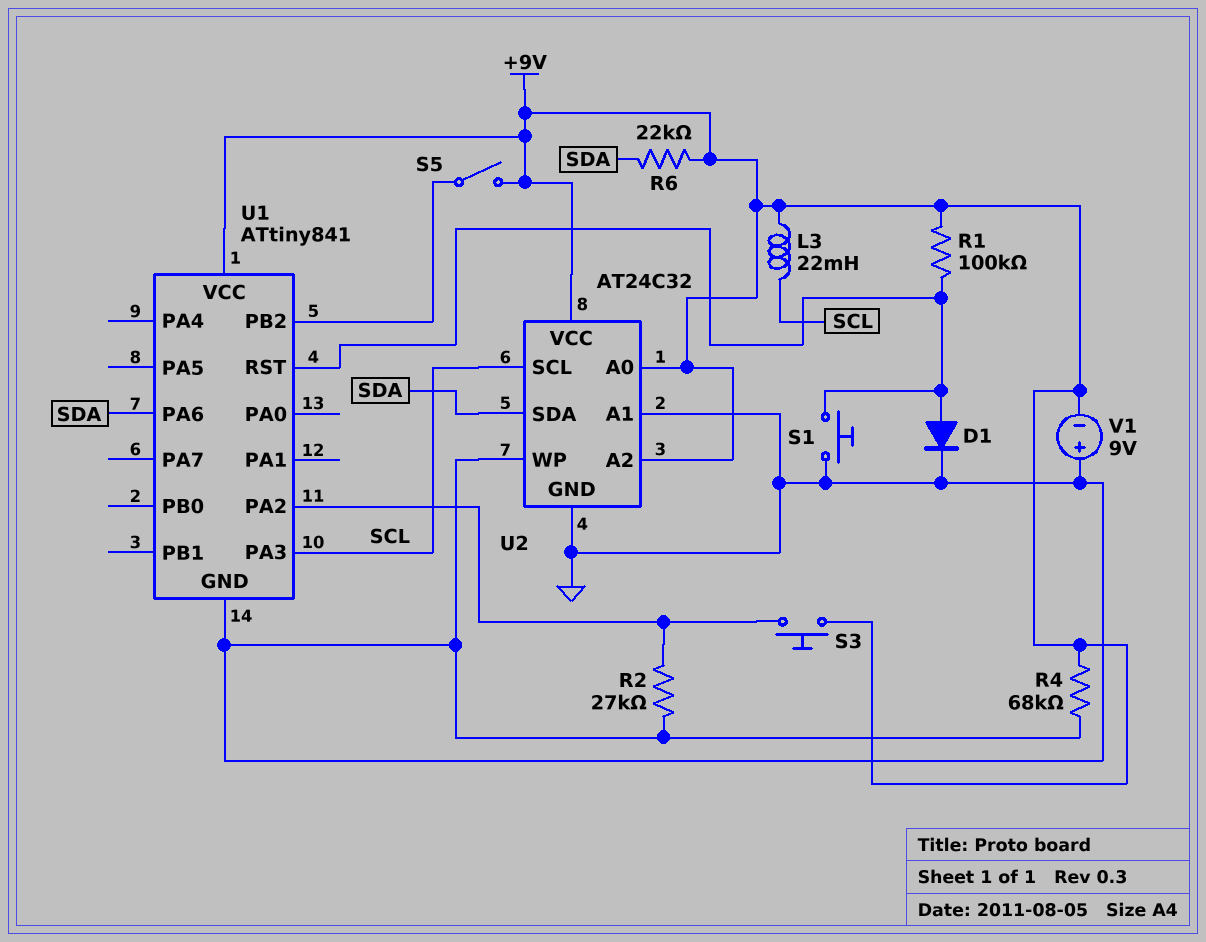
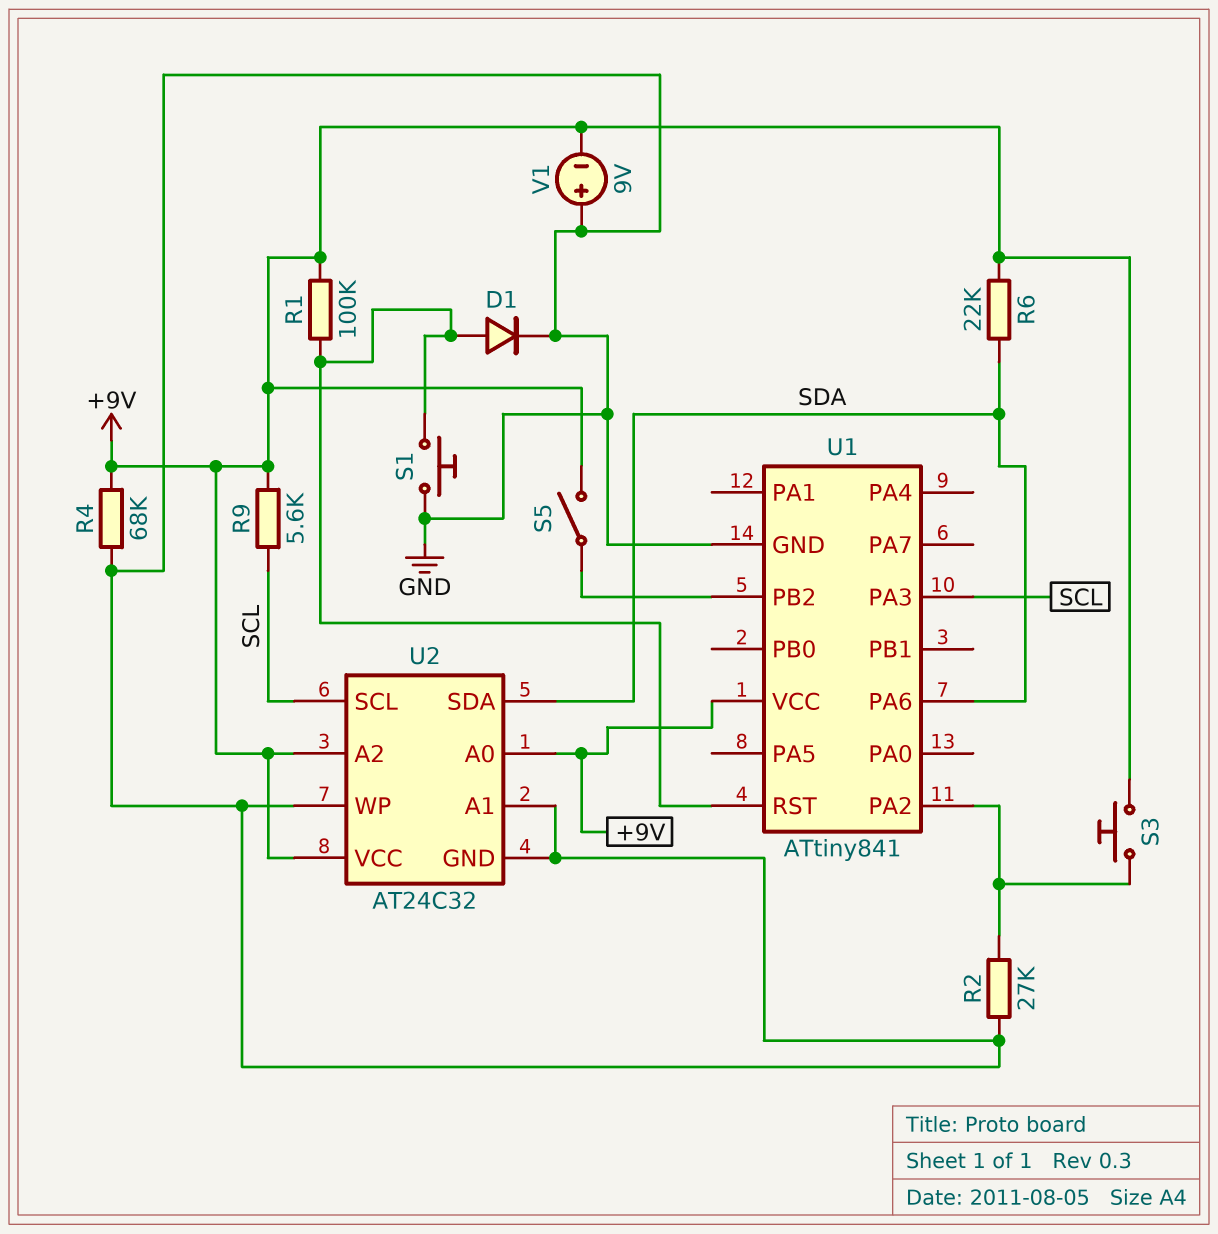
L3: 22mH (+9V, SCL) -> none
R9: none -> 5.6k (+9V, SCL)

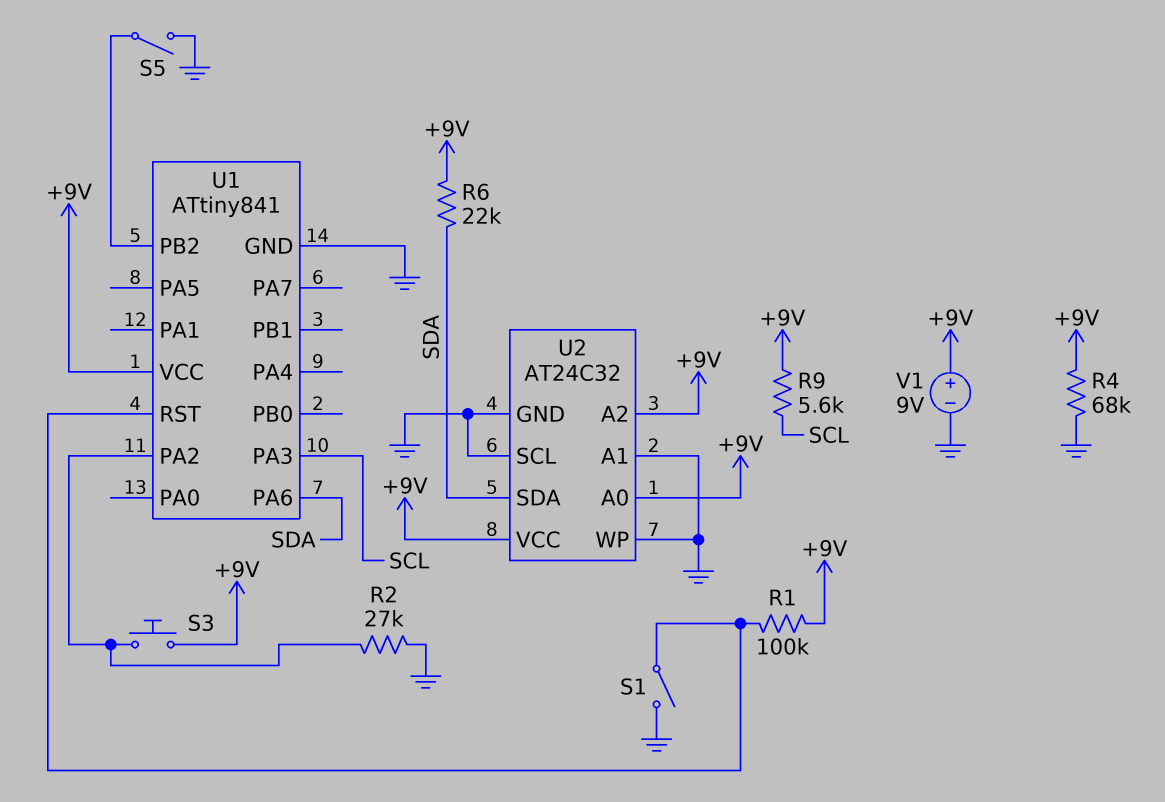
D1: diode (A U1/RST, K GND) -> none
S1: button (GND, U1/RST) -> switch (GND, U1/RST)
S5: switch (+9V, U1/PB2) -> switch (GND, U1/PB2)
U2 pin SCL: SCL -> GND
V1: 9V (plus GND, minus +9V) -> 9V (plus +9V, minus GND)

